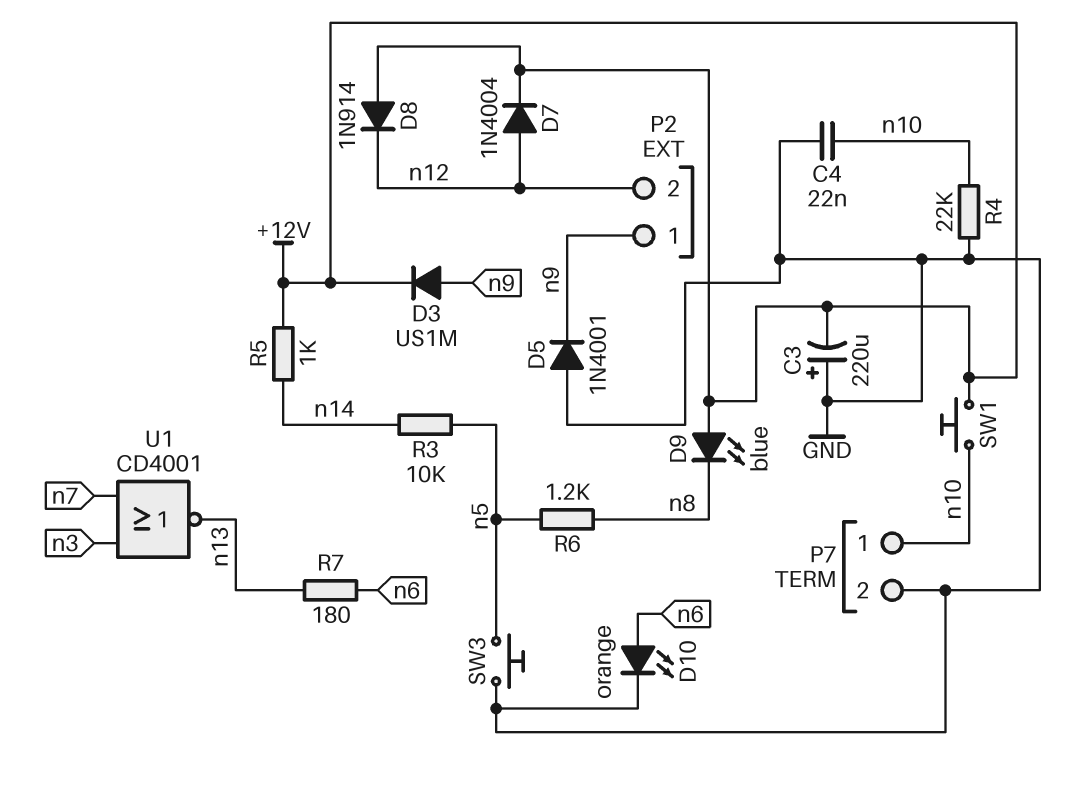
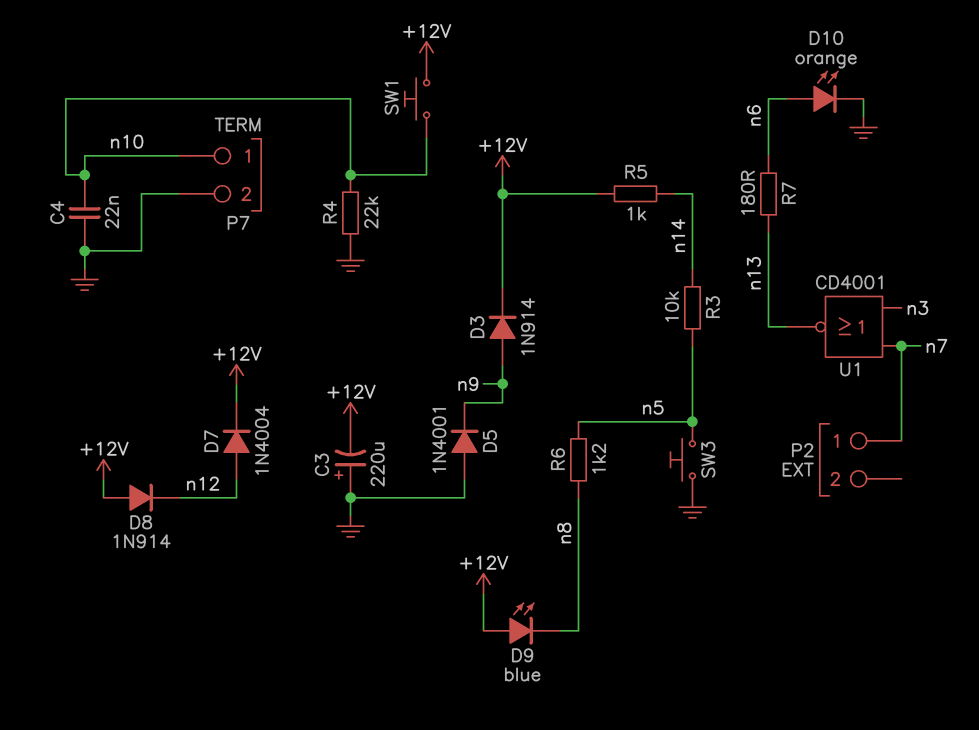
D3: diode US1M (A n9, K +12V) -> diode 1N914 (A n9, K +12V)
P2 pin 1: n9 -> n7
P2 pin 2: n12 -> none

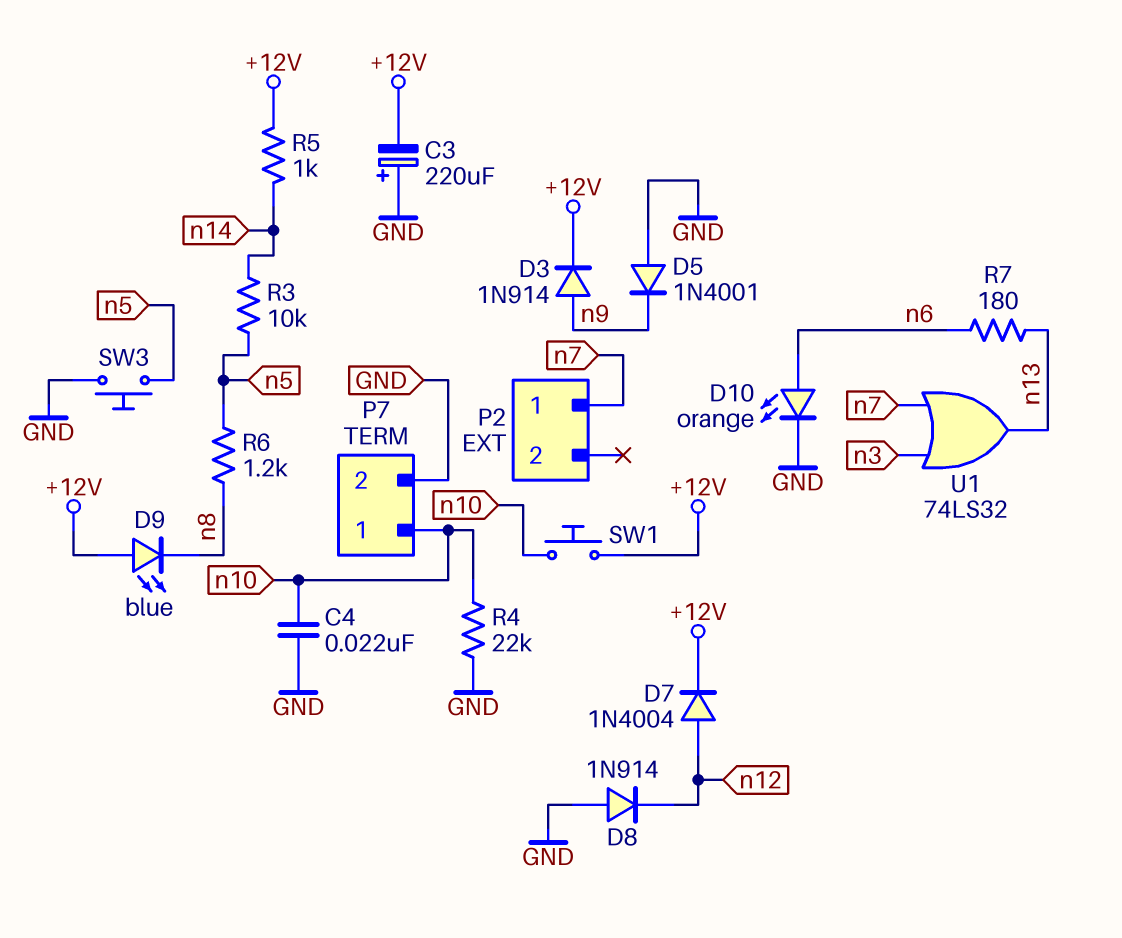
D8: diode 1N914 (A +12V, K n12) -> diode 1N914 (A GND, K n12)
U1: NOR CD4001 (in n3, in n7, out n13) -> OR 74LS32 (in n3, in n7, out n13)

